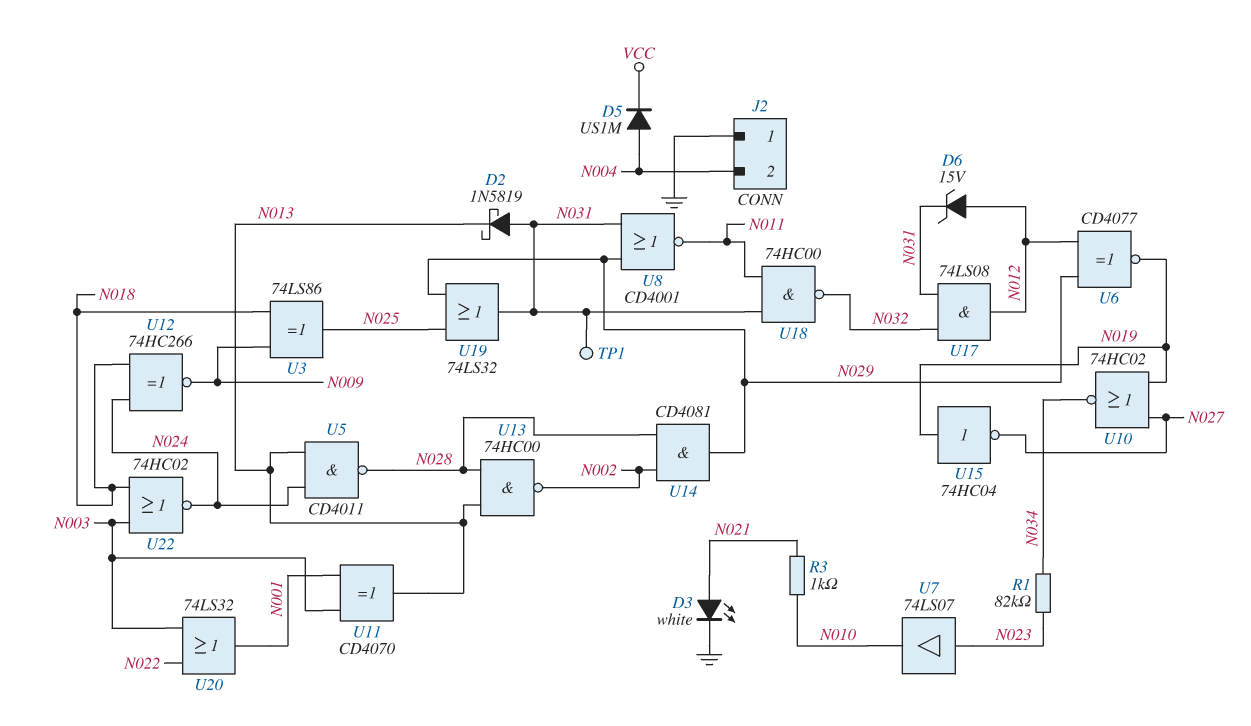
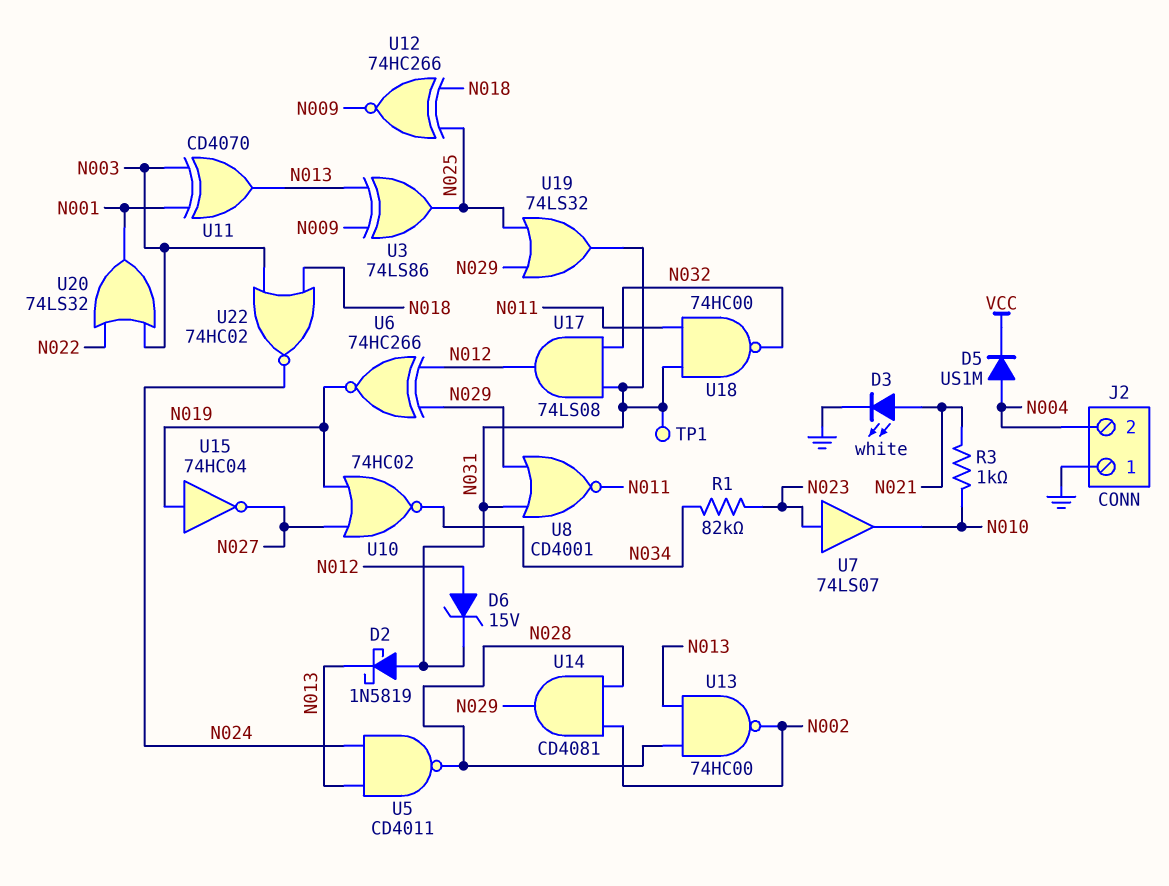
U3: XOR 74LS86 (in N009, in N018, out N025) -> XOR 74LS86 (in N009, in N013, out N025)
U6: XNOR CD4077 (in N012, in N029, out N019) -> XNOR 74HC266 (in N012, in N029, out N019)
U12: XNOR 74HC266 (in N018, in N024, out N009) -> XNOR 74HC266 (in N018, in N025, out N009)

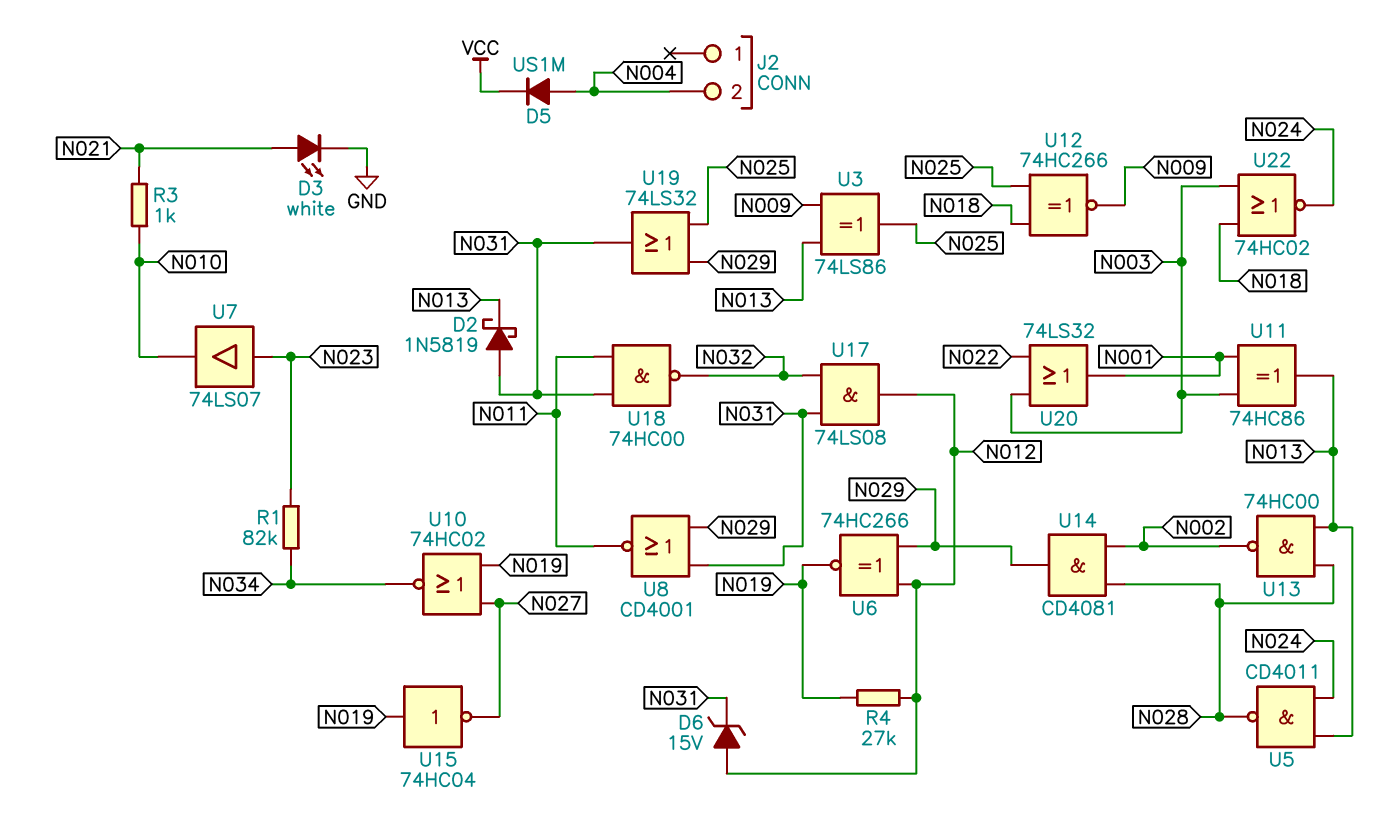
J2 pin 1: GND -> none
R4: none -> 27k (N012, N019)
TP1: test point (N031) -> none
U11: XOR CD4070 (in N001, in N003, out N013) -> XOR 74HC86 (in N001, in N003, out N013)

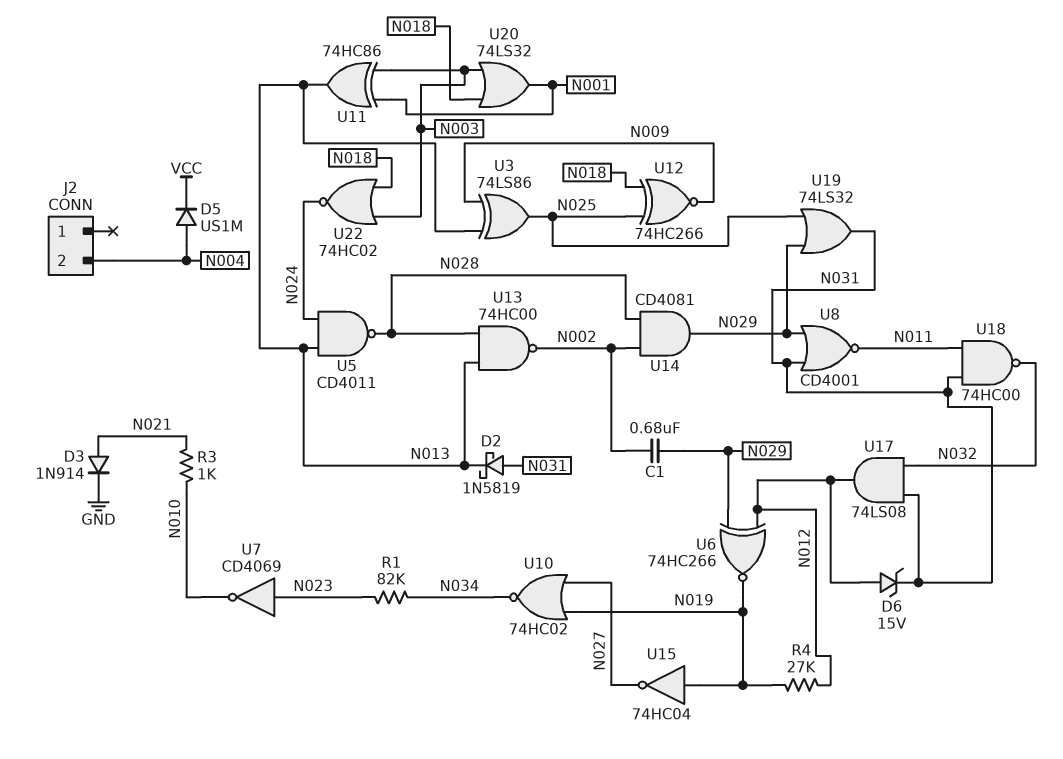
C1: none -> 680nF (N002, N029)
D3: LED white (A N021, K GND) -> diode 1N914 (A N021, K GND)
U7: buffer 74LS07 (in N023, out N010) -> NOT CD4069 (in N023, out N010)
U20: OR 74LS32 (in N003, in N022, out N001) -> OR 74LS32 (in N003, in N018, out N001)

